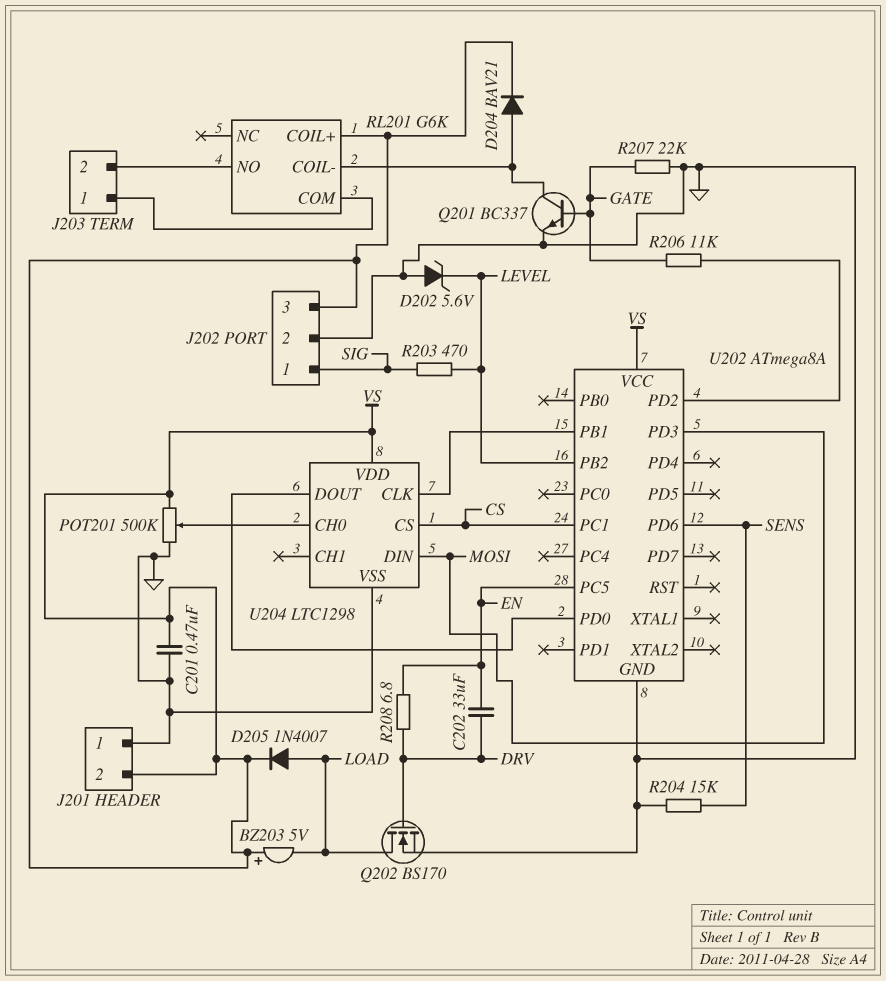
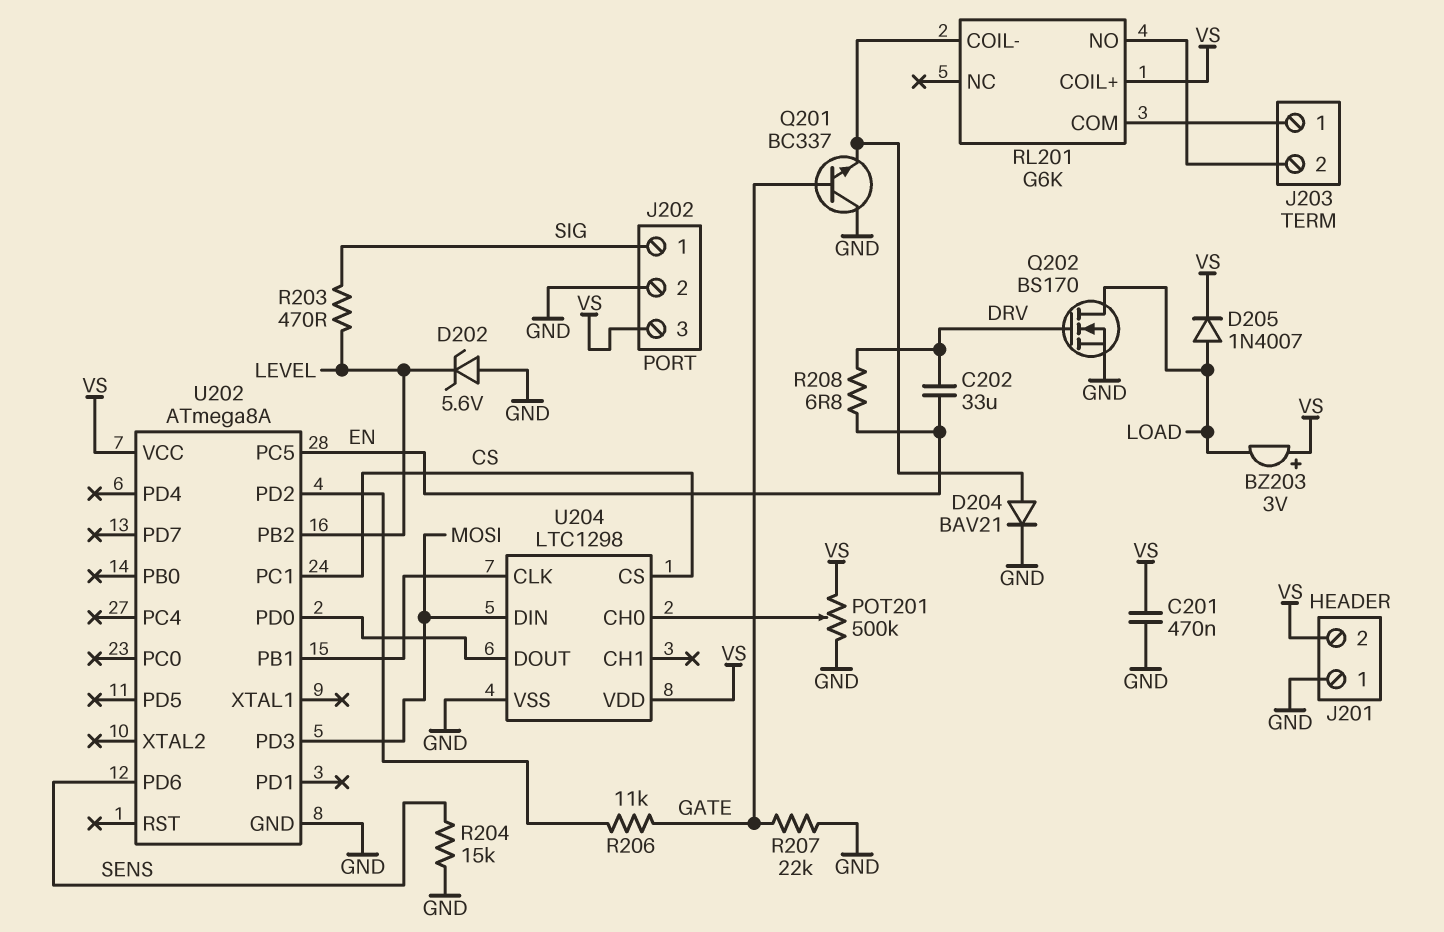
BZ203: buzzer 5V (plus VS, minus LOAD) -> buzzer 3V (plus VS, minus LOAD)
D204: diode BAV21 (A RL201/COIL-, K VS) -> diode BAV21 (A RL201/COIL-, K GND)
Q201: NPN BC337 (B GATE, C RL201/COIL-, E GND) -> NPN BC337 (B GATE, C GND, E RL201/COIL-)

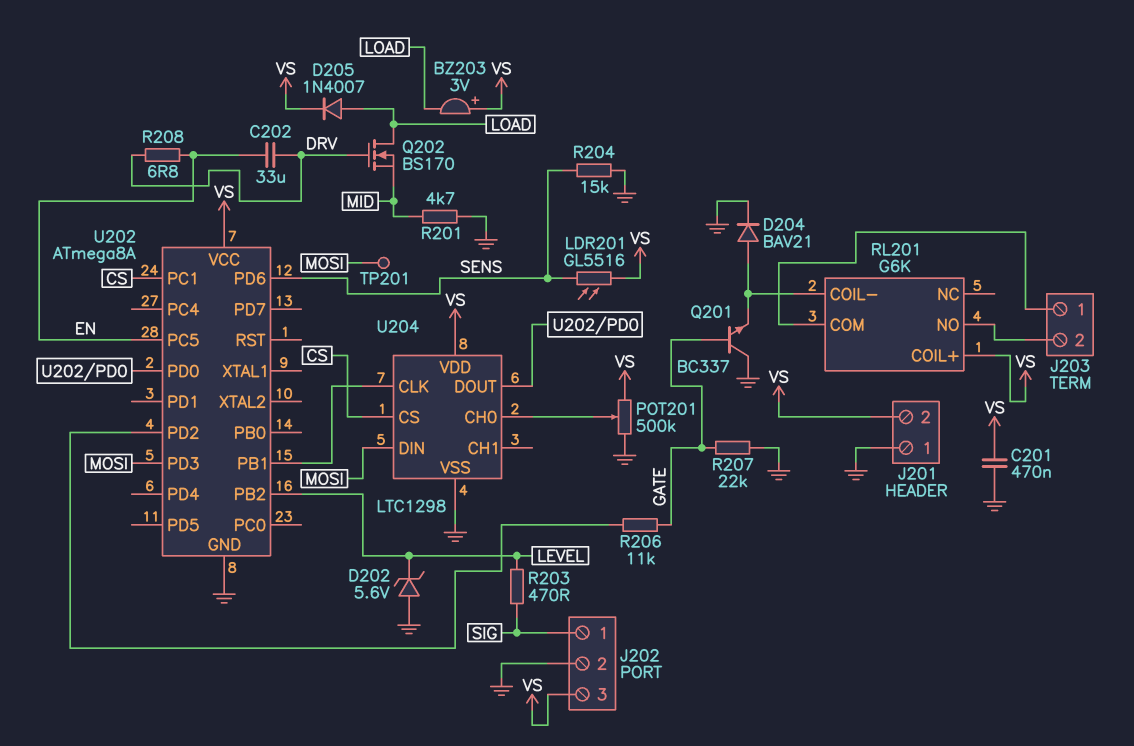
LDR201: none -> GL5516 (SENS, VS)
Q202: NMOS BS170 (G DRV, D LOAD, S GND) -> NMOS BS170 (G DRV, D LOAD, S MID)
R201: none -> 4.7k (GND, MID)
TP201: none -> test point (MOSI)

